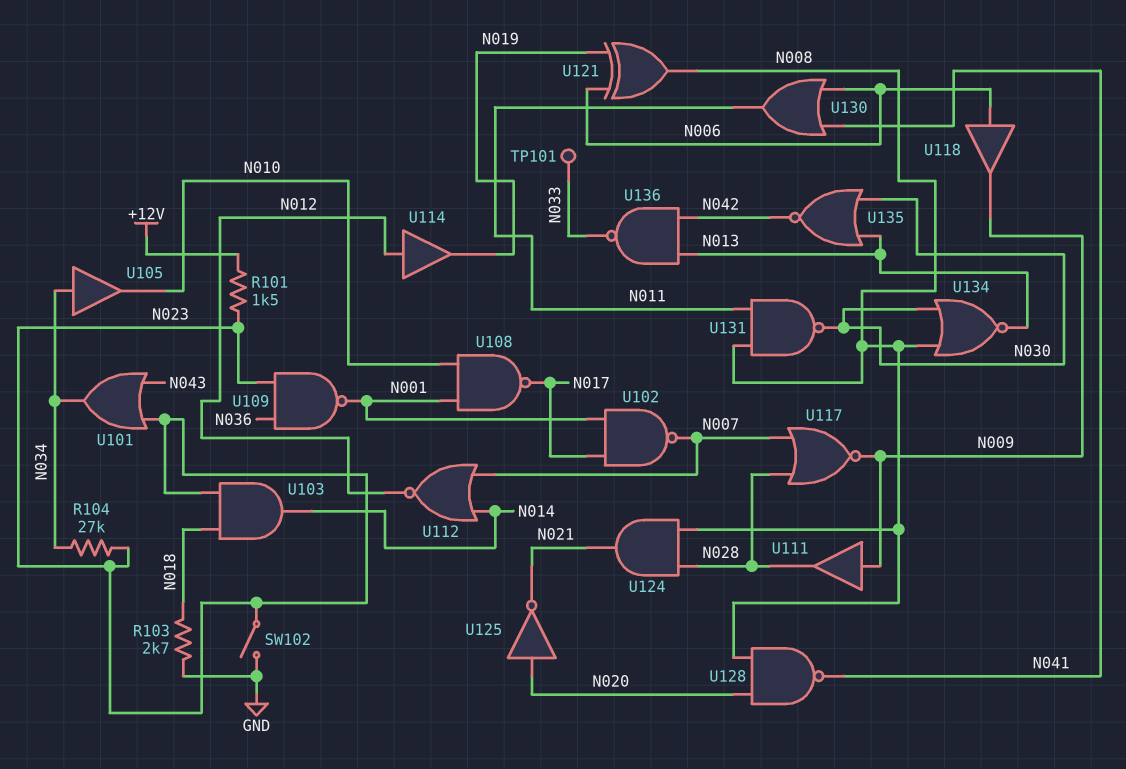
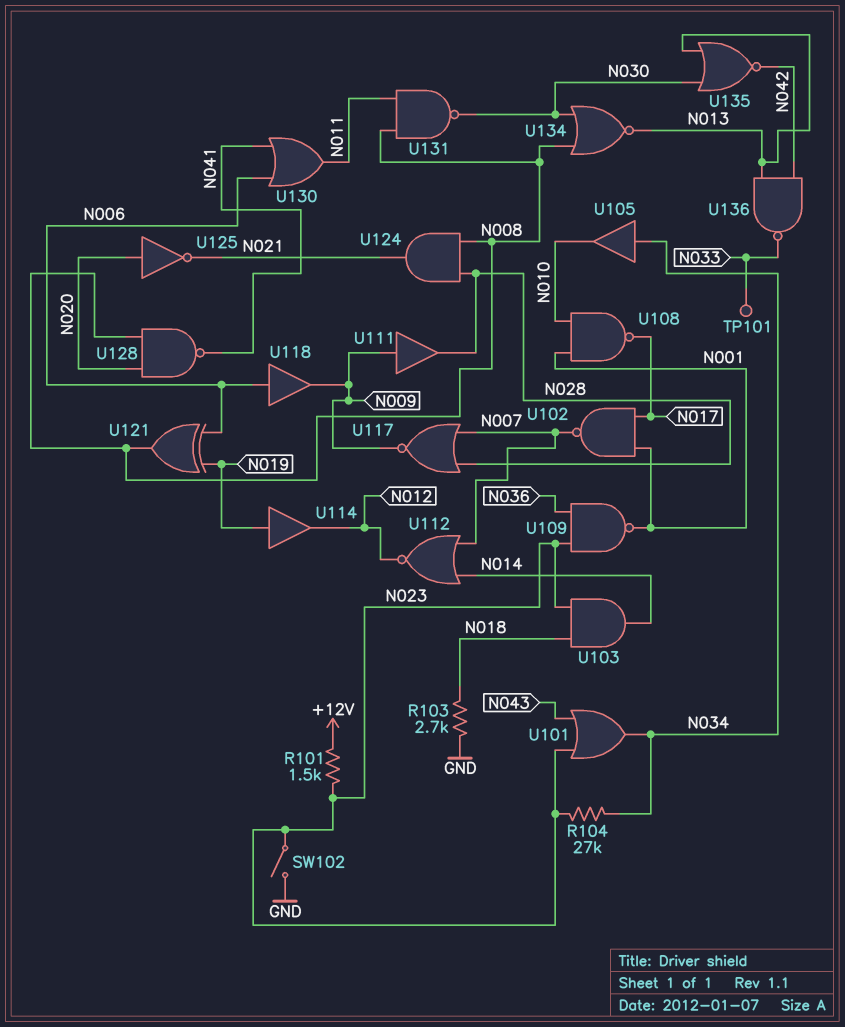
U114: buffer (in N012, out N019) -> buffer (in N019, out N012)

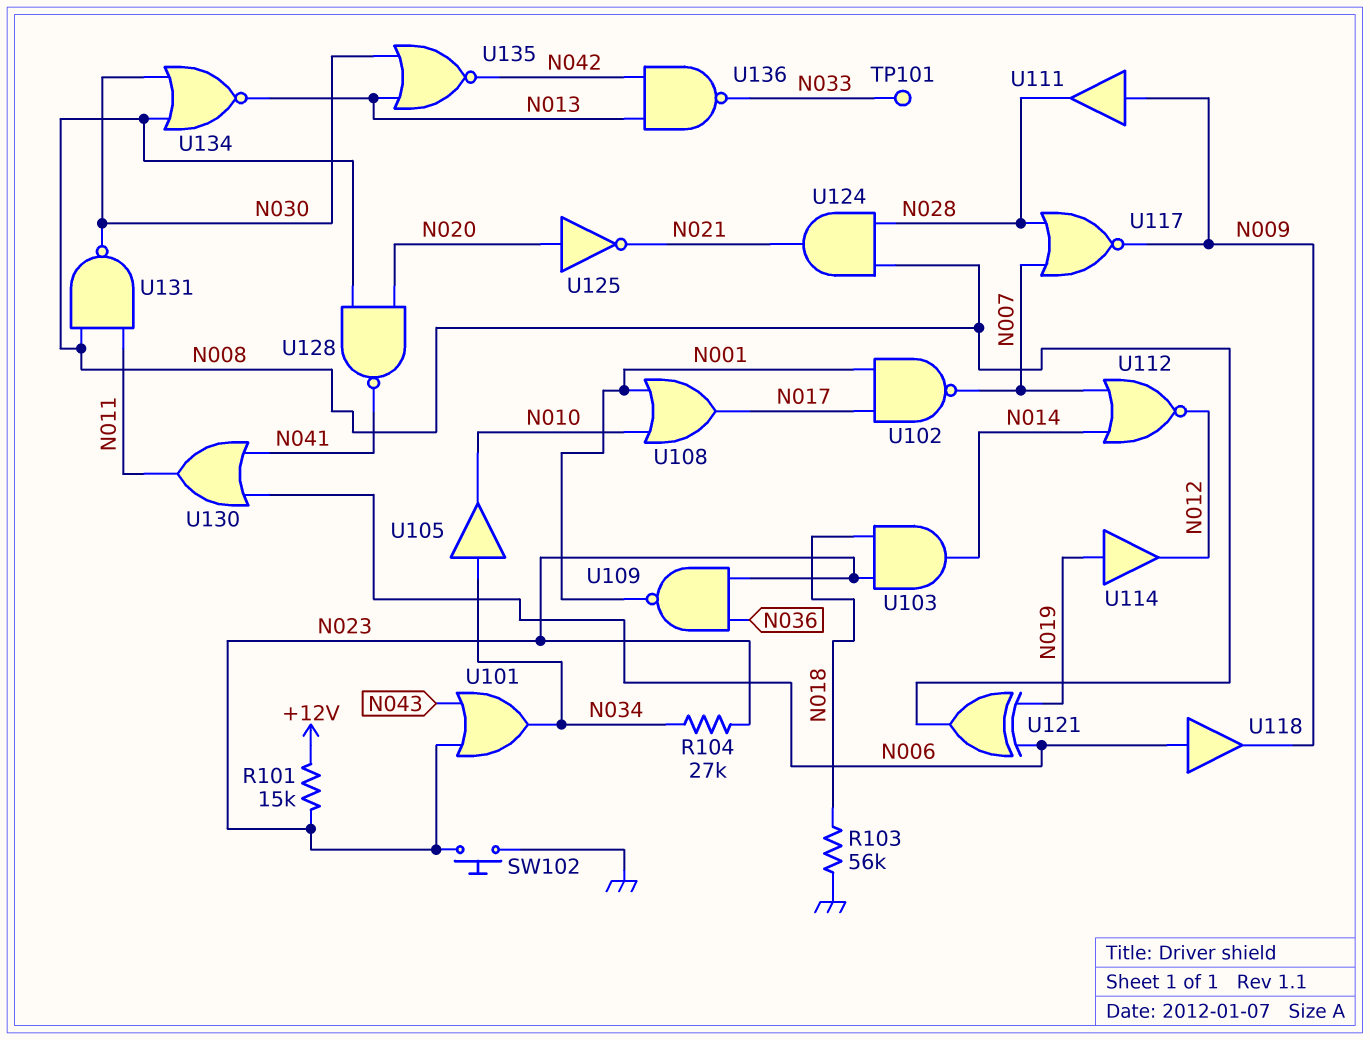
R101: 1.5k (+12V, N023) -> 15k (+12V, N023)
R103: 2.7k (GND, N018) -> 56k (GND, N018)
SW102: switch (GND, N023) -> button (GND, N023)
U108: NAND (in N001, in N010, out N017) -> OR (in N001, in N010, out N017)

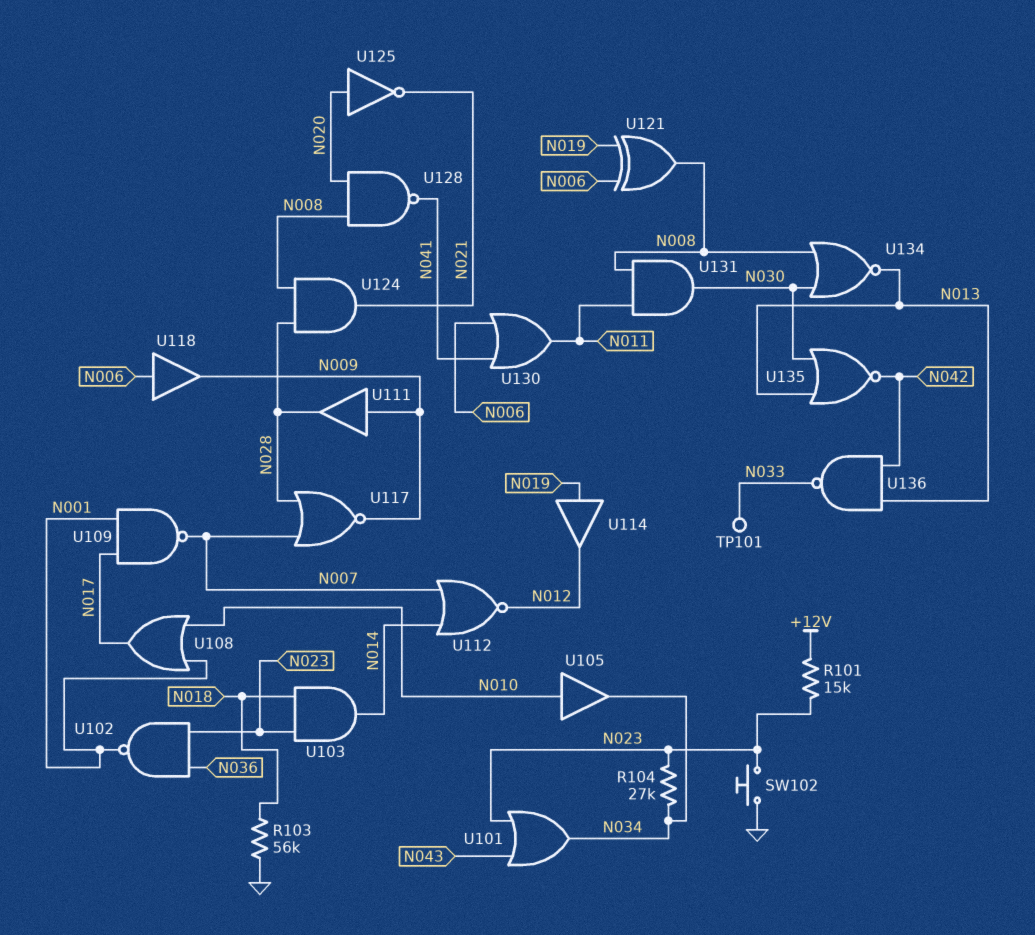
U102: NAND (in N001, in N017, out N007) -> NAND (in N023, in N036, out N001)
U105: buffer (in N034, out N010) -> buffer (in N010, out N034)
U109: NAND (in N023, in N036, out N001) -> NAND (in N001, in N017, out N007)
U131: NAND (in N008, in N011, out N030) -> AND (in N008, in N011, out N030)

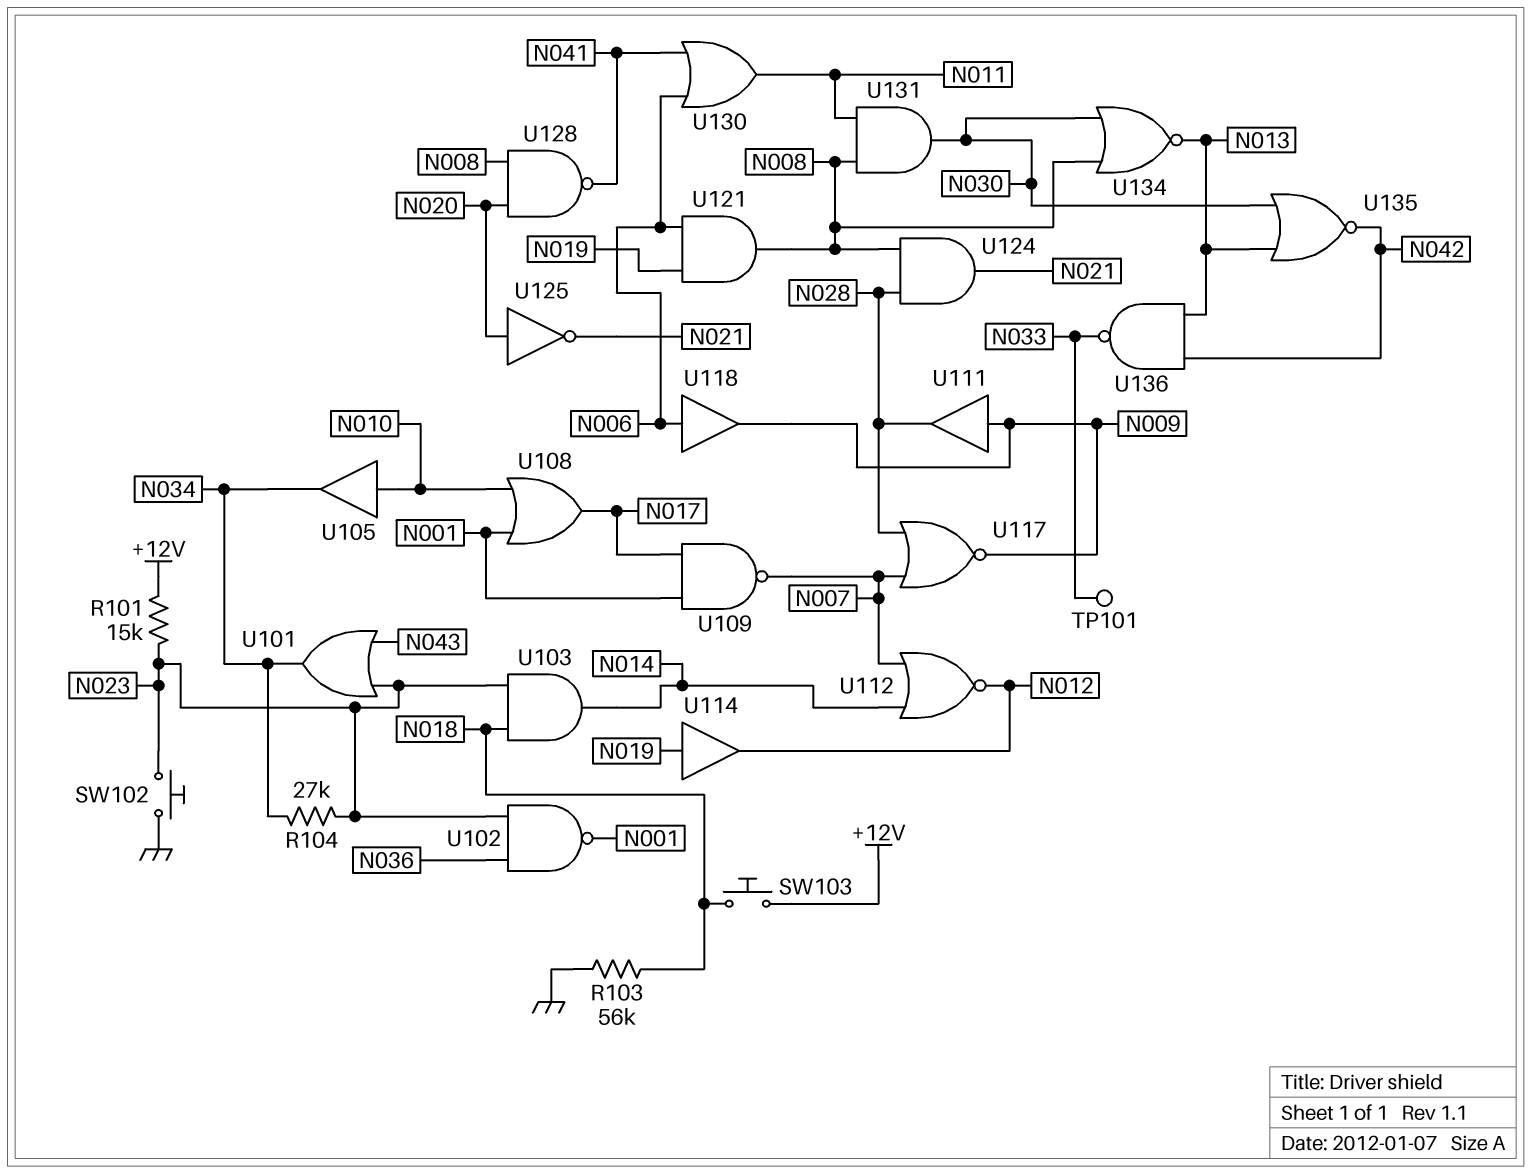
SW103: none -> button (+12V, N018)
U121: XOR (in N006, in N019, out N008) -> AND (in N006, in N019, out N008)

